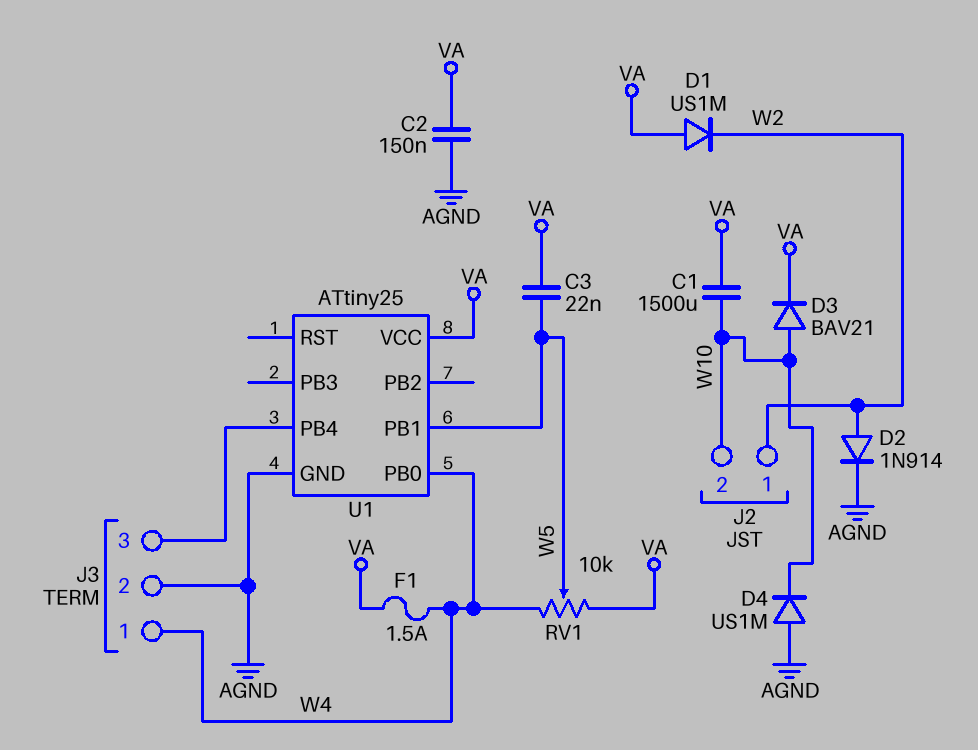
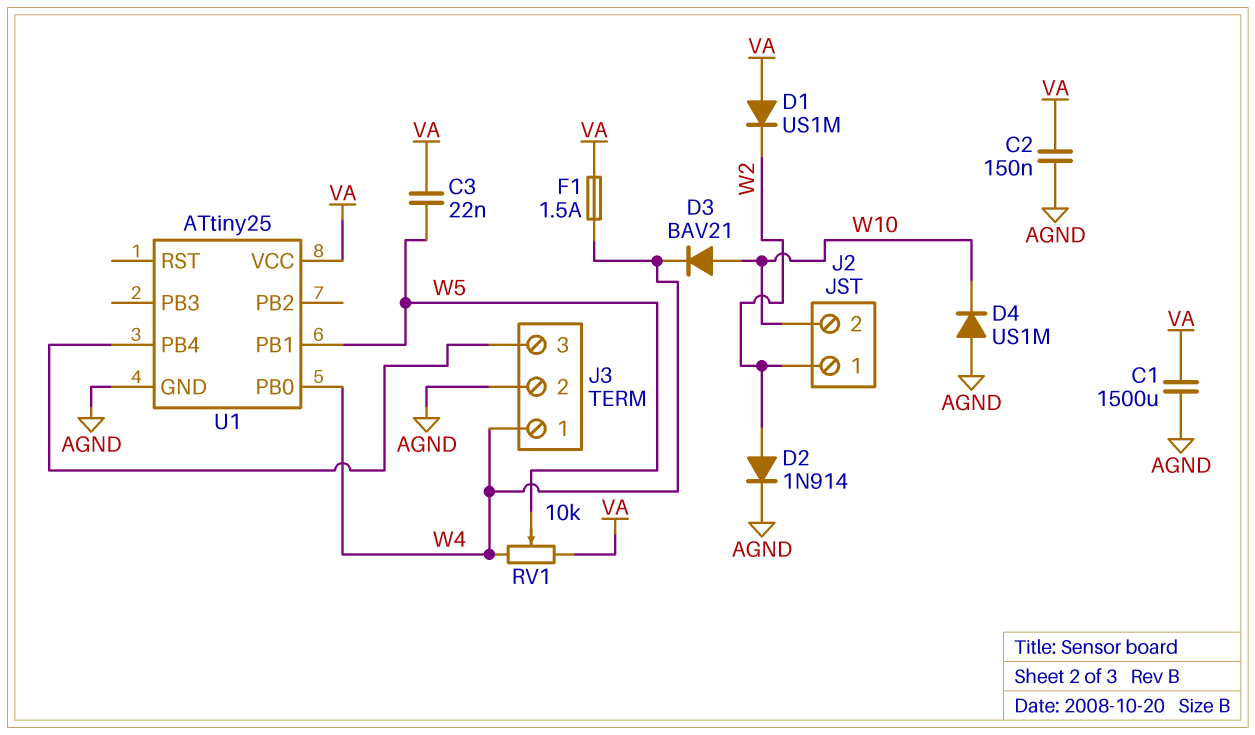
C1: 1500uF (VA, W10) -> 1500uF (AGND, VA)
D3: diode BAV21 (A W10, K VA) -> diode BAV21 (A W10, K W4)

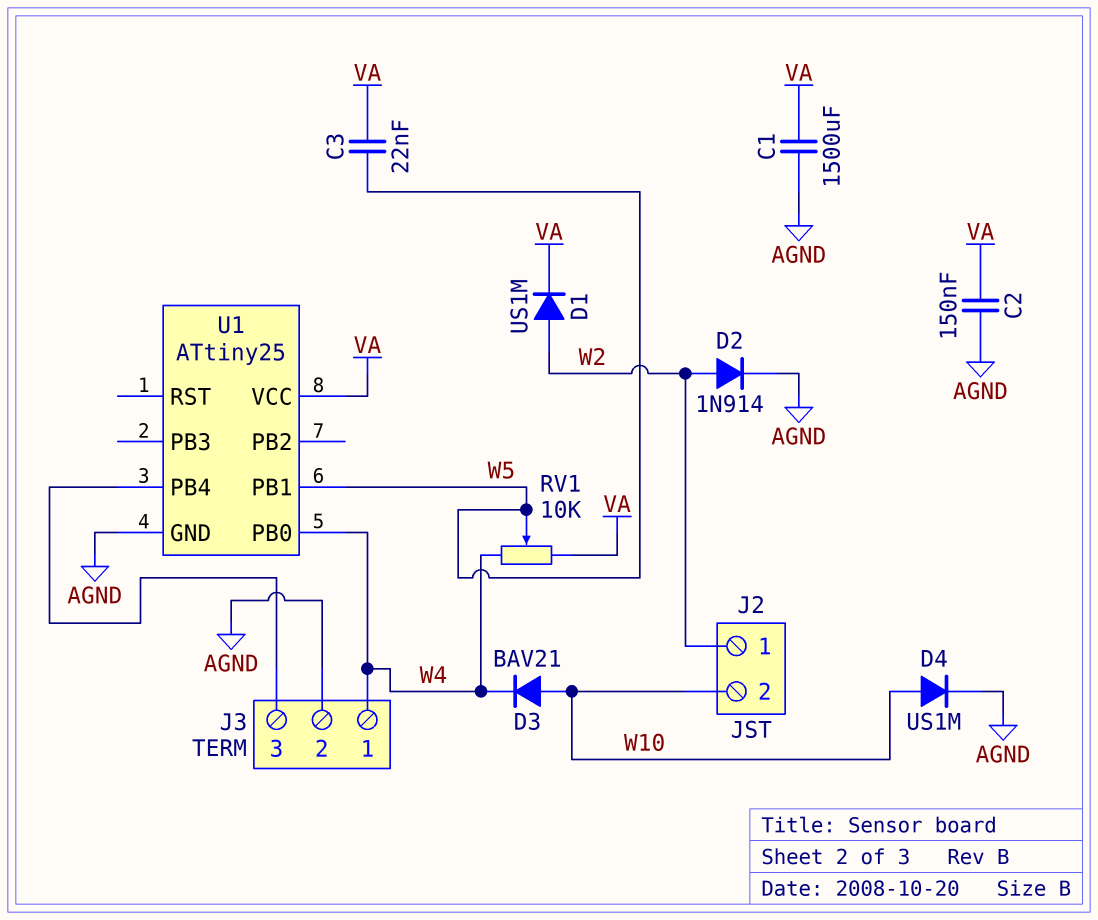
D1: diode US1M (A VA, K W2) -> diode US1M (A W2, K VA)
D4: diode US1M (A AGND, K W10) -> diode US1M (A W10, K AGND)
F1: 1.5A (VA, W4) -> none

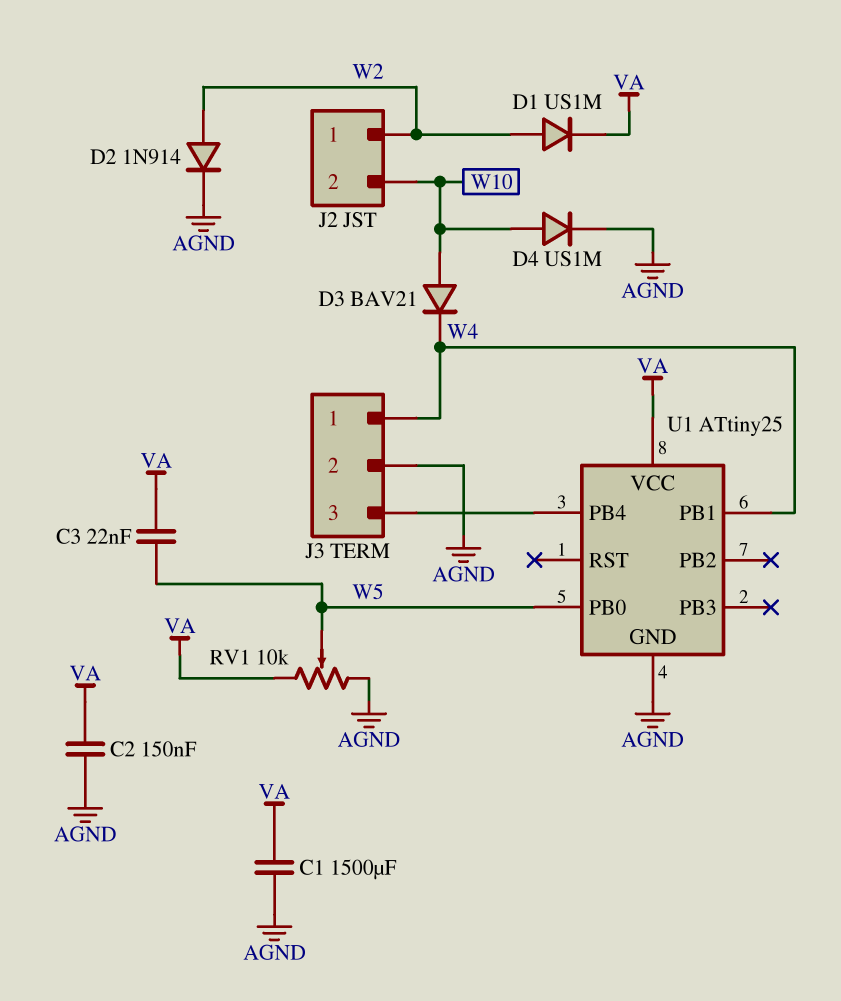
RV1: 10k (VA, W4, wiper W5) -> 10k (AGND, VA, wiper W5)
U1 pin PB0: W4 -> W5
U1 pin PB1: W5 -> W4

